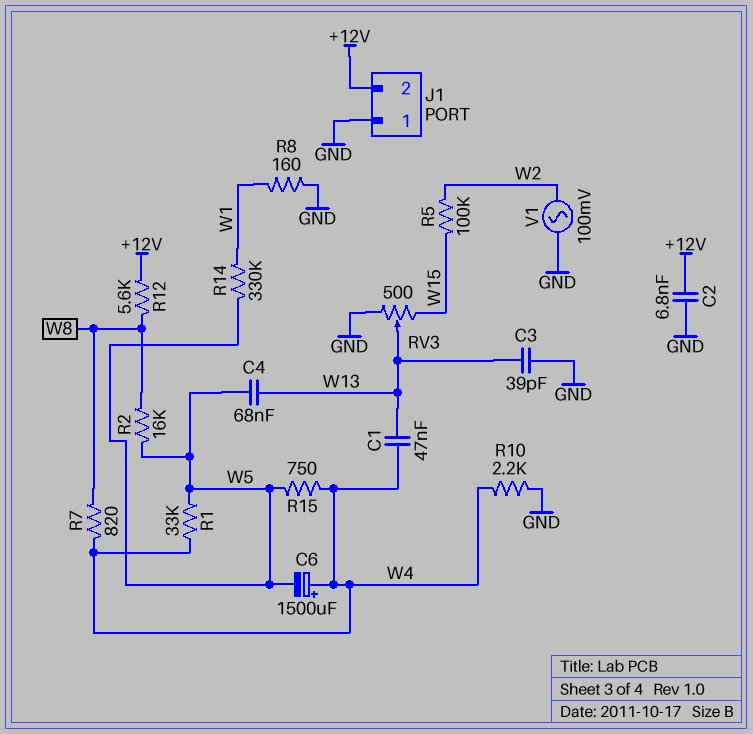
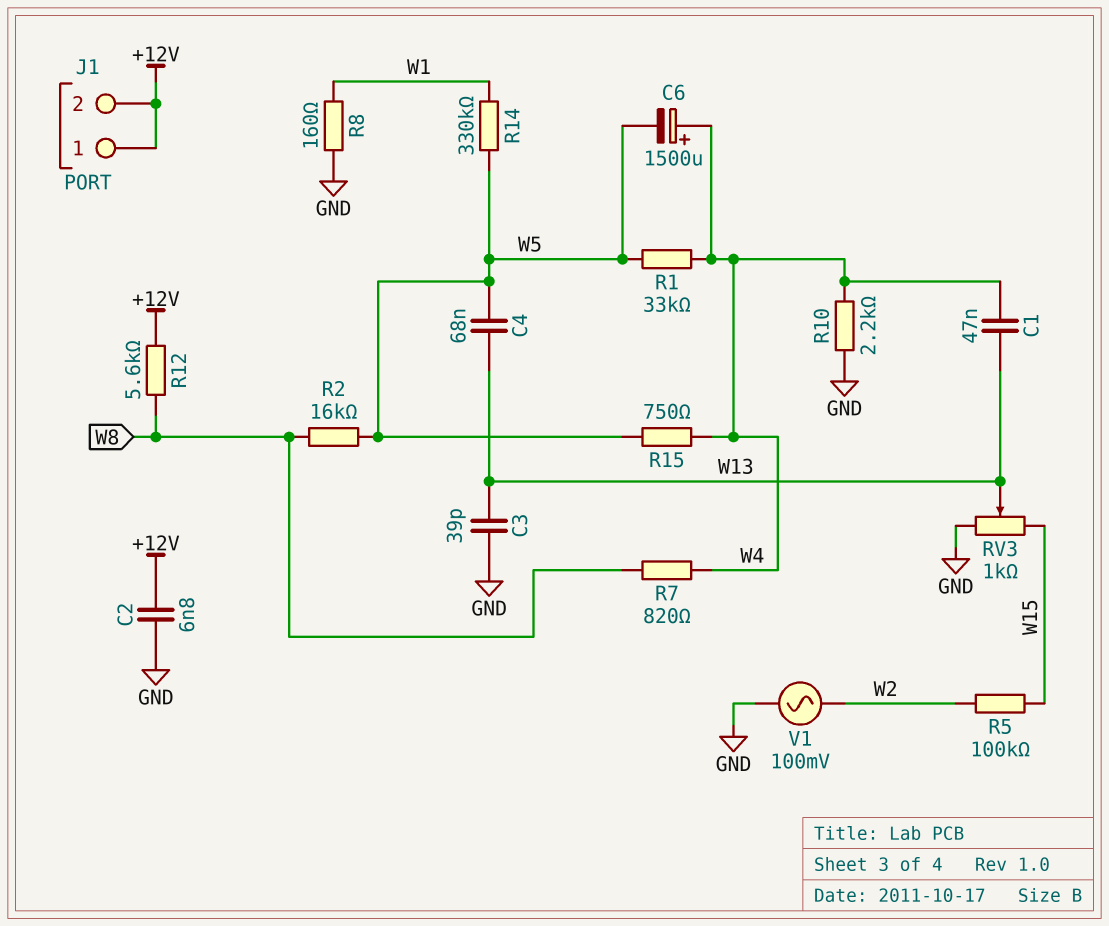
J1 pin 1: GND -> +12V
RV3: 500 (GND, W15, wiper W13) -> 1k (GND, W15, wiper W13)

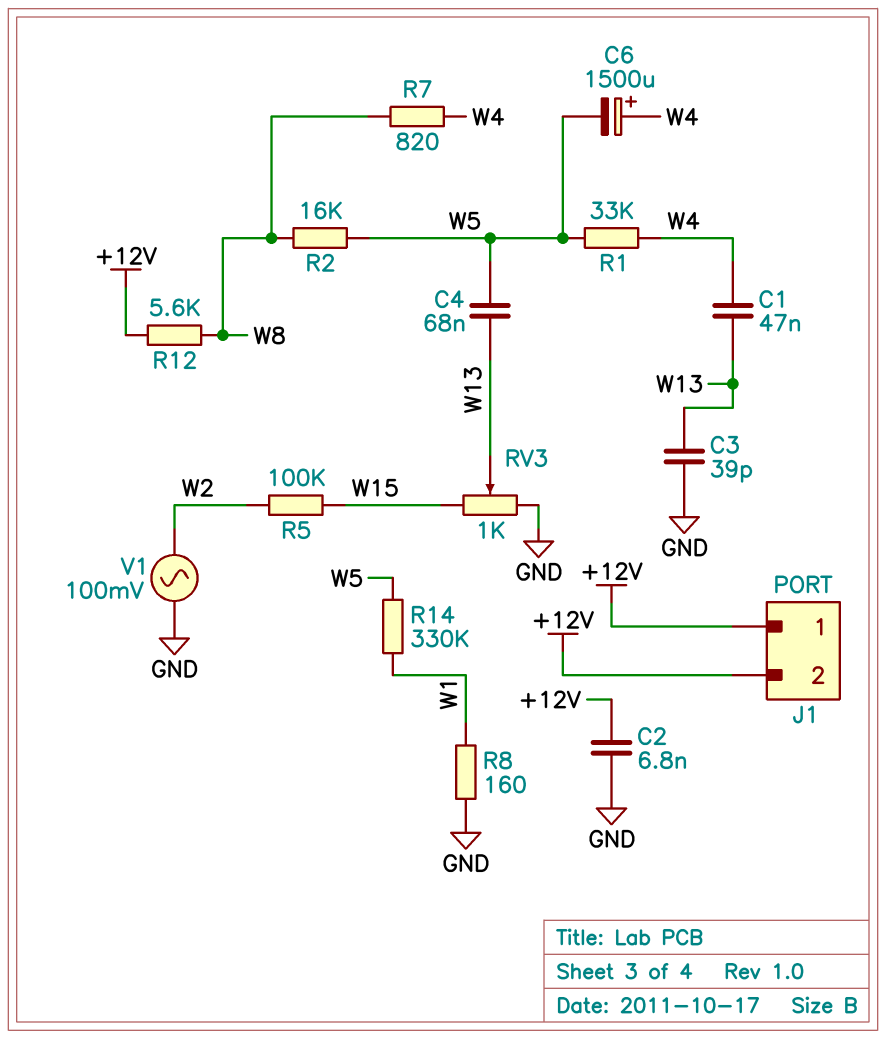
R10: 2.2k (GND, W4) -> none
R15: 750 (W4, W5) -> none

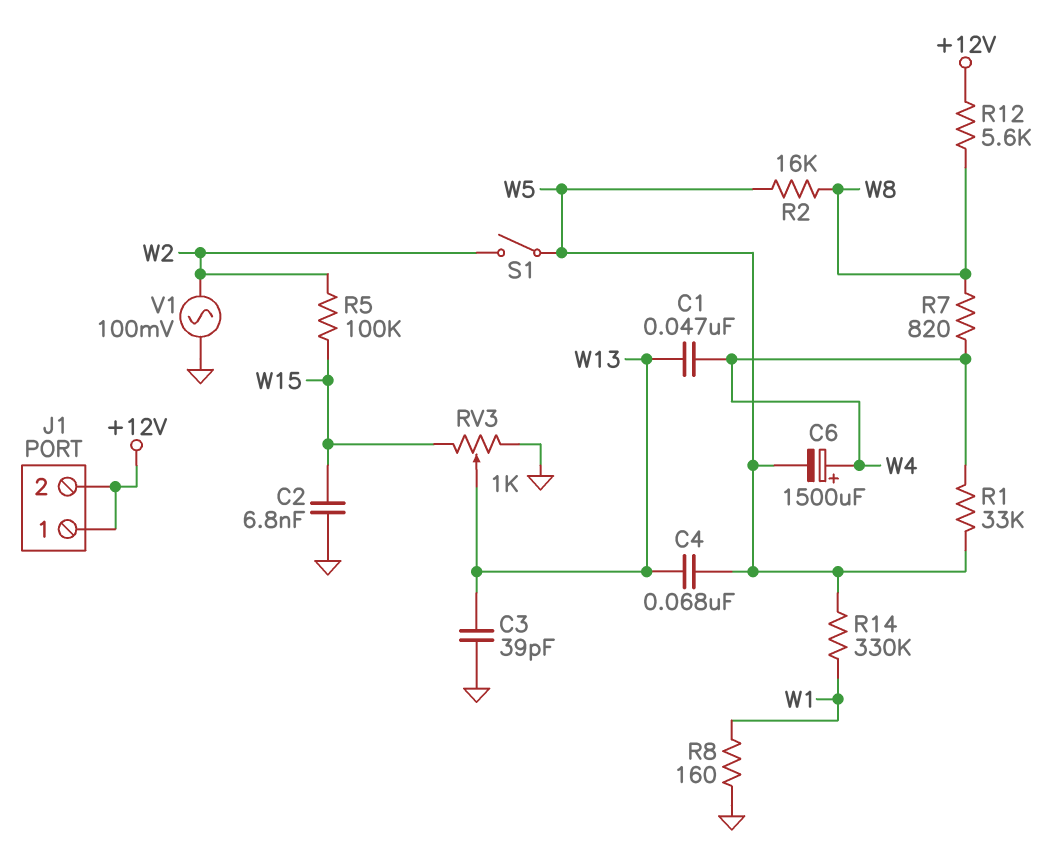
C2: 6.8nF (+12V, GND) -> 6.8nF (GND, W15)
S1: none -> switch (W2, W5)

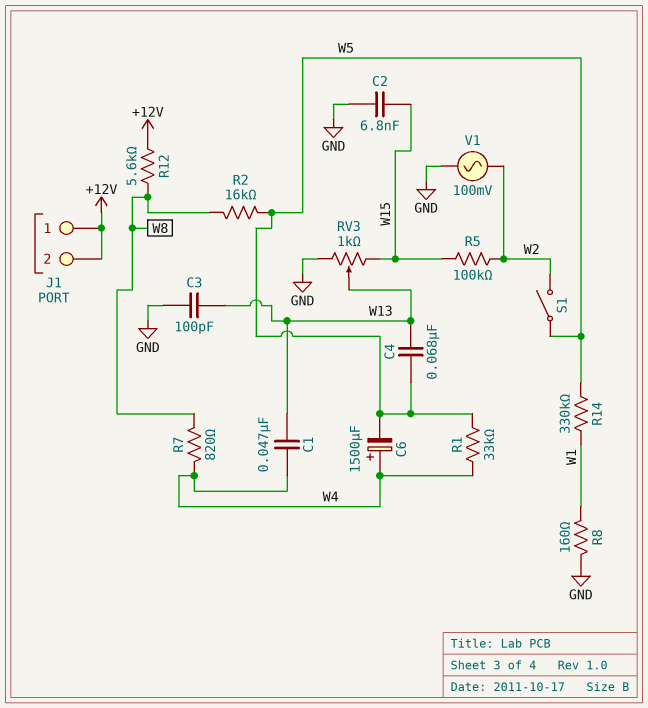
C3: 39pF (GND, W13) -> 100pF (GND, W13)

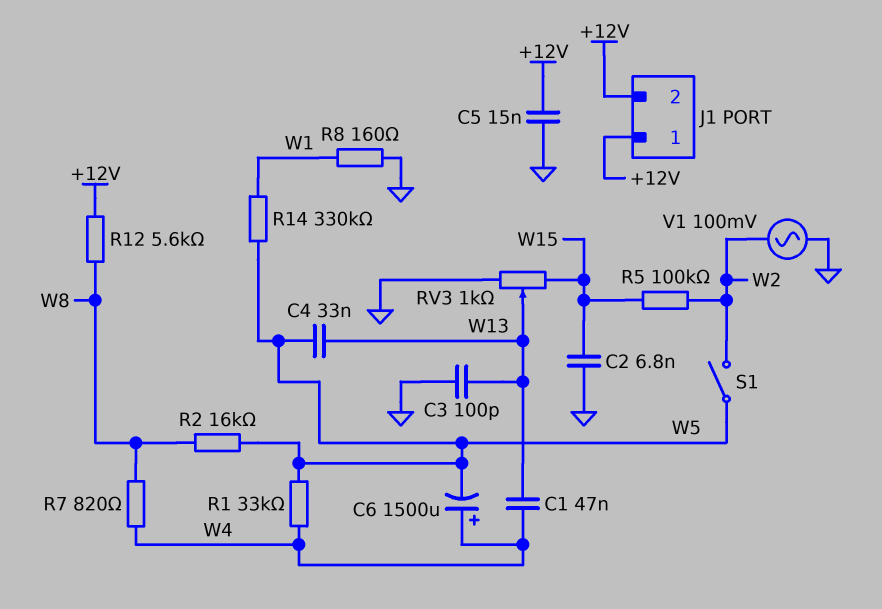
C4: 68nF (W5, W13) -> 33nF (W5, W13)
C5: none -> 15nF (+12V, GND)

